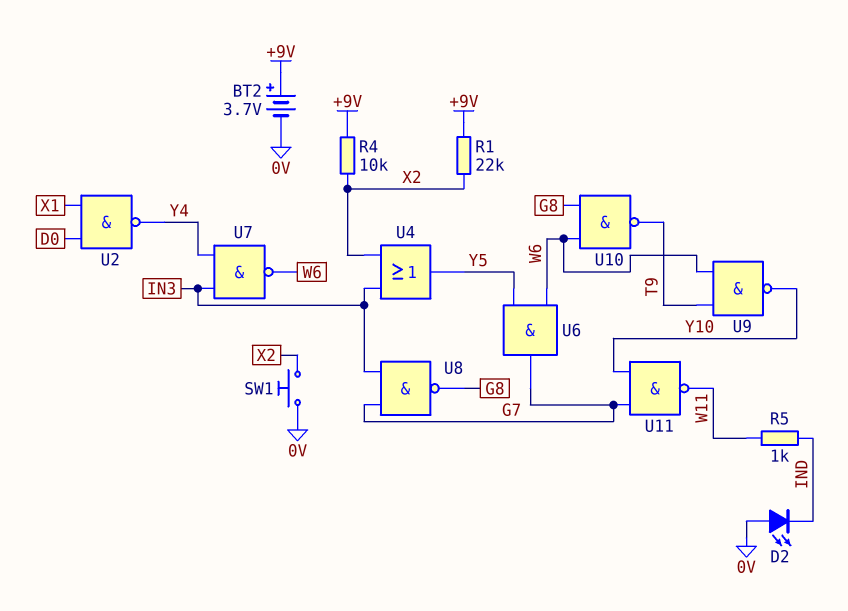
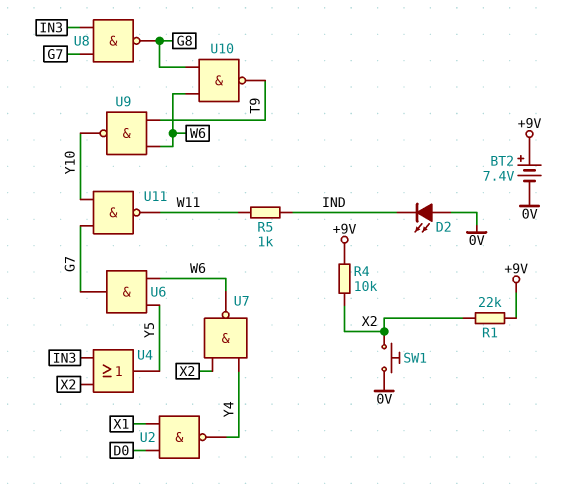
BT2: 3.7V (plus +9V, minus 0V) -> 7.4V (plus +9V, minus 0V)
U7: NAND (in IN3, in Y4, out W6) -> NAND (in X2, in Y4, out W6)

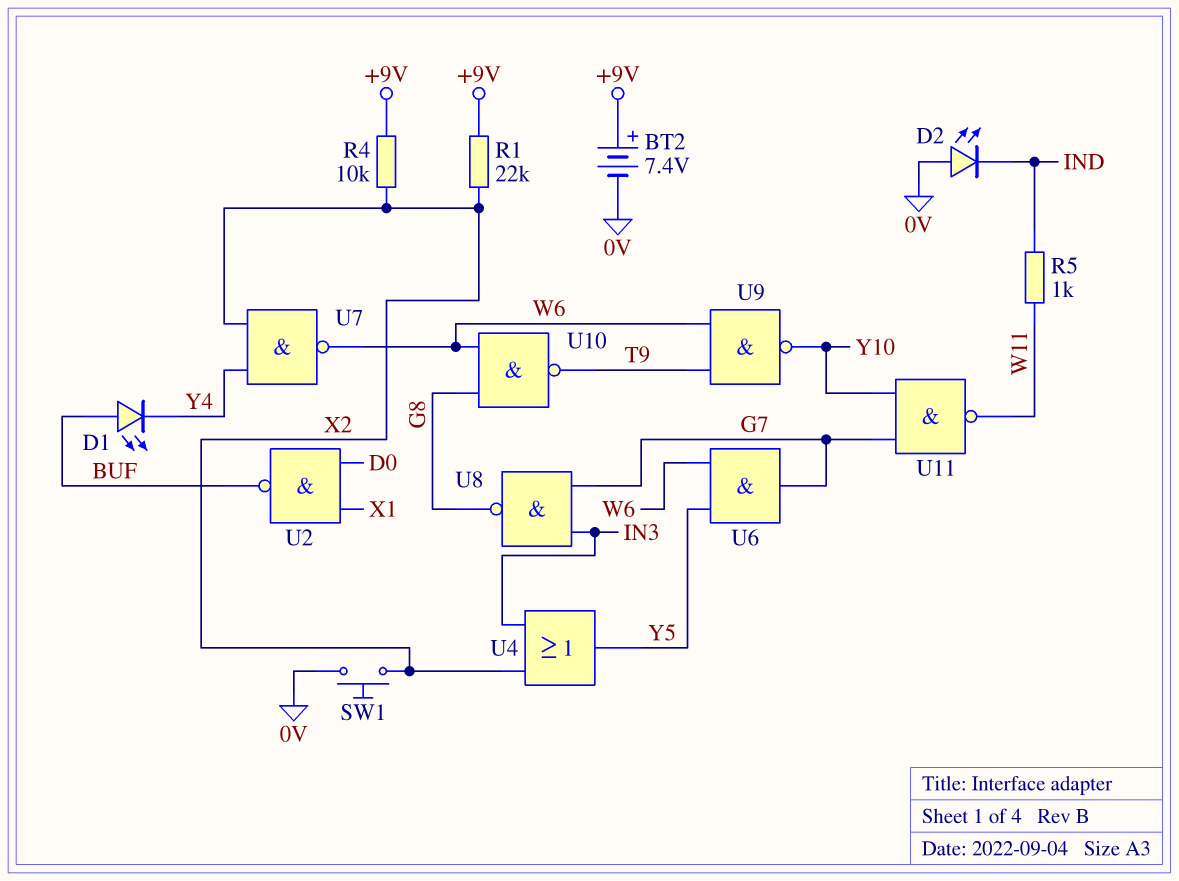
D1: none -> LED (A BUF, K Y4)
U2: NAND (in D0, in X1, out Y4) -> NAND (in D0, in X1, out BUF)

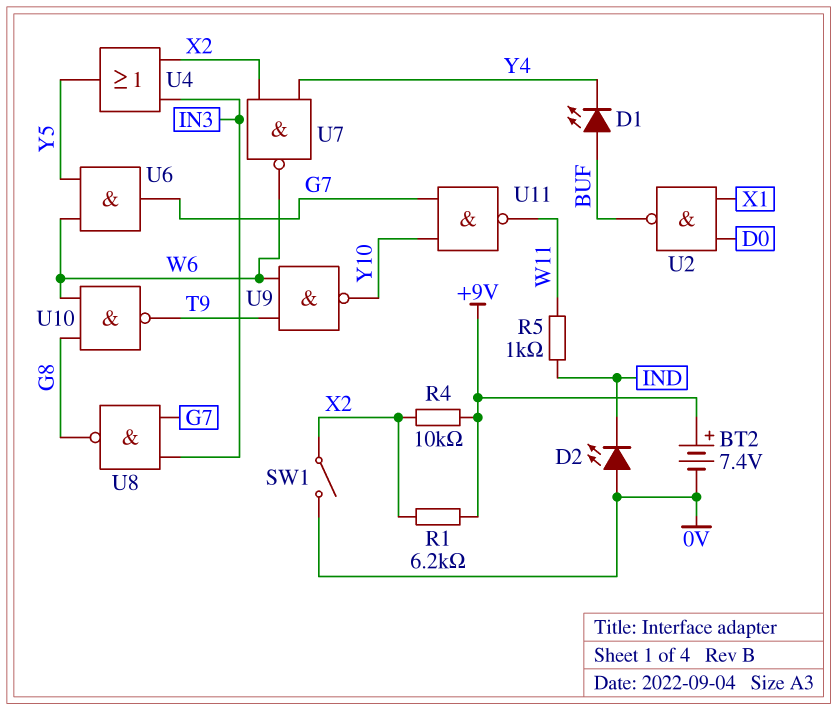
R1: 22k (+9V, X2) -> 6.2k (+9V, X2)
SW1: button (0V, X2) -> switch (0V, X2)

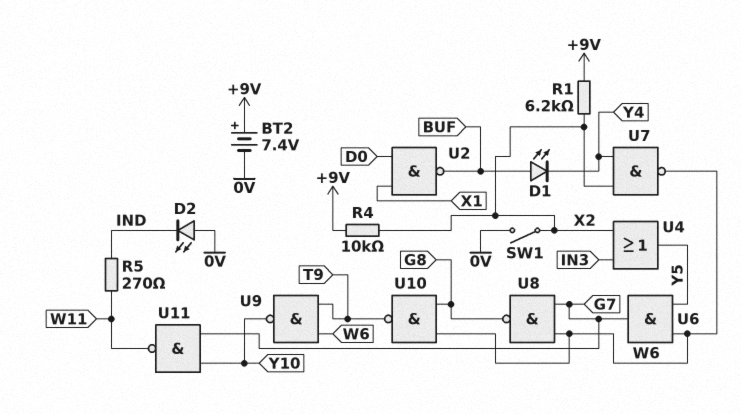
R5: 1k (IND, W11) -> 270 (IND, W11)
U8: NAND (in G7, in IN3, out G8) -> NAND (in G7, in W6, out G8)

